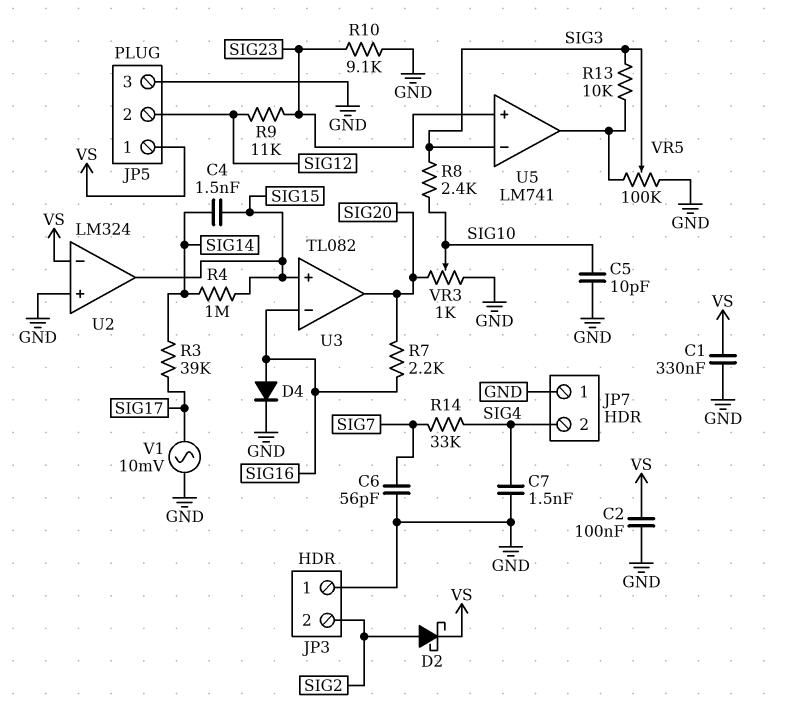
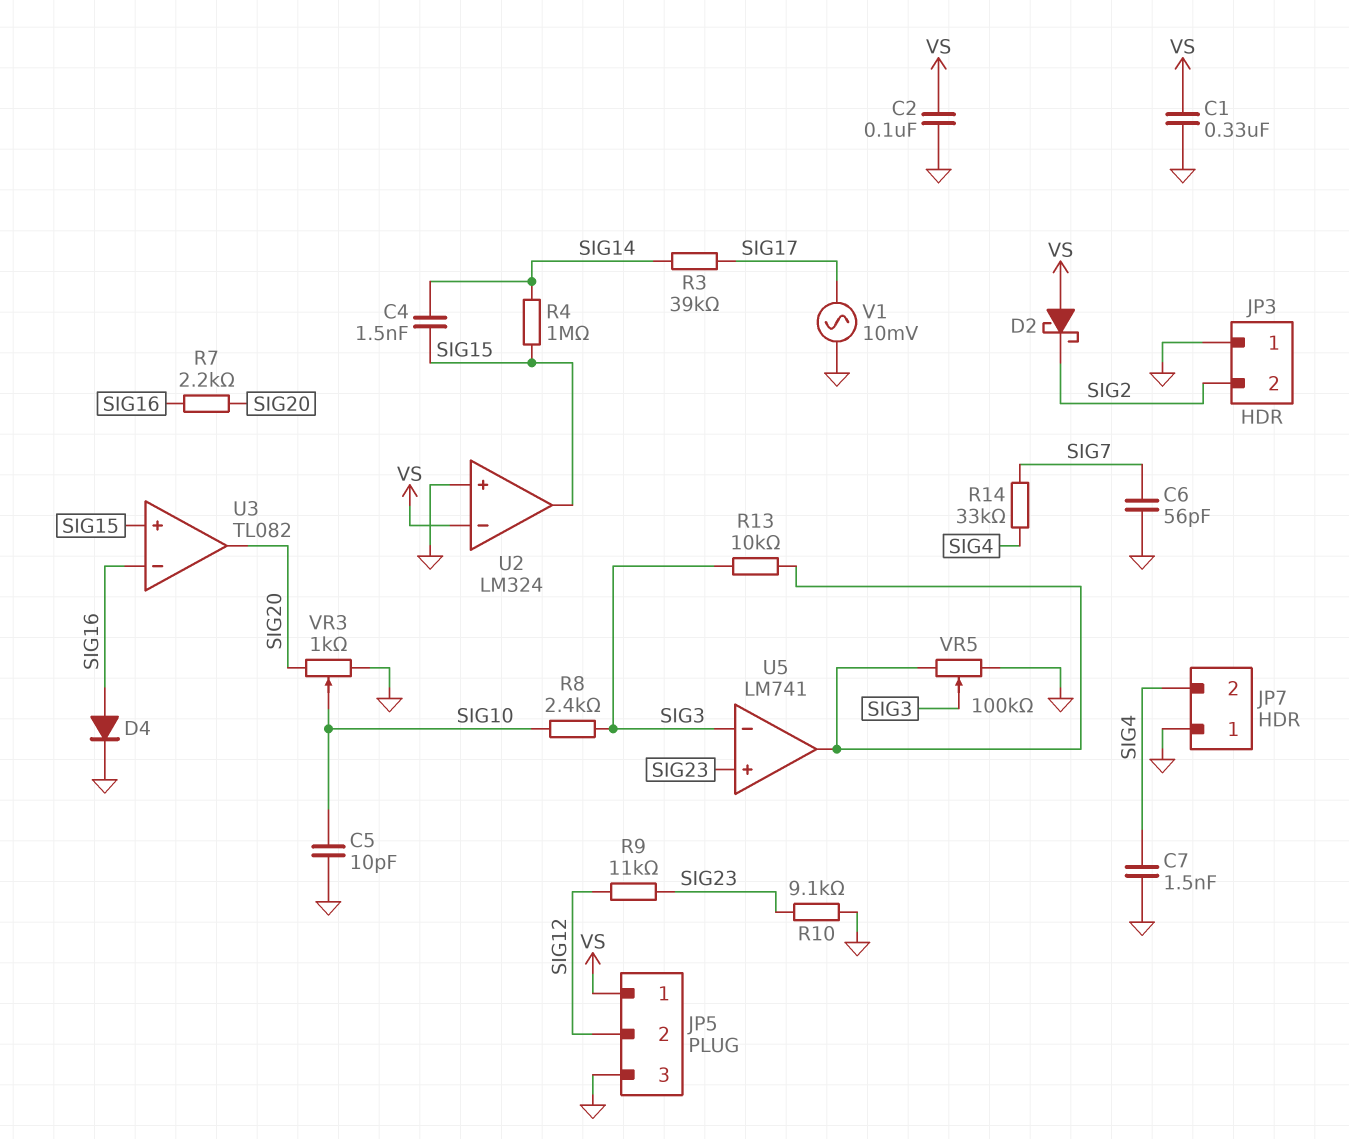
D2: schottky (A SIG2, K VS) -> schottky (A VS, K SIG2)

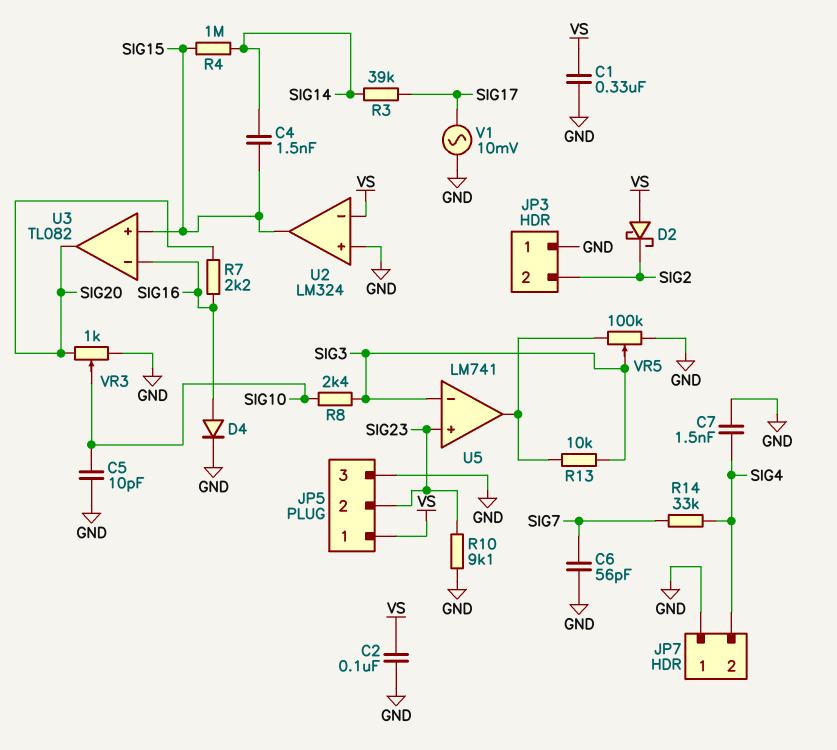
JP5 pin 2: SIG12 -> SIG23
R9: 11k (SIG12, SIG23) -> none

